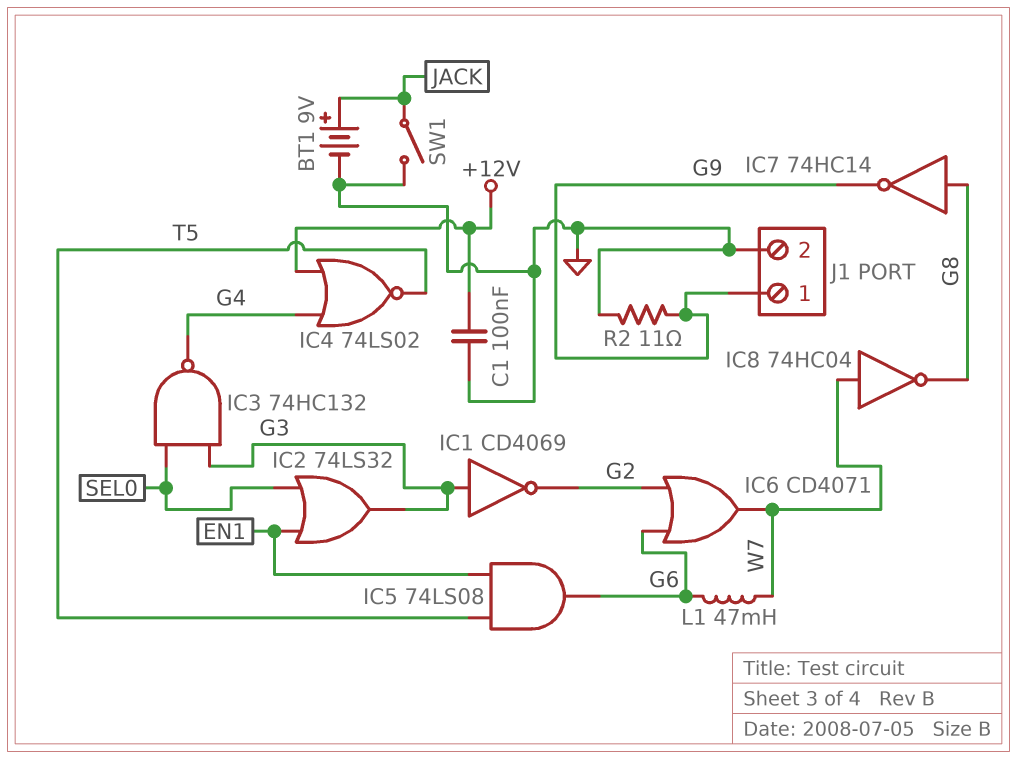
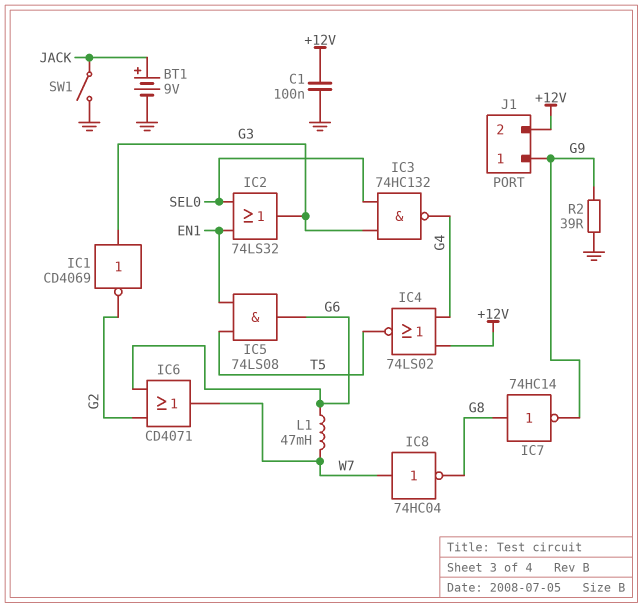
J1 pin 2: GND -> +12V
R2: 11 (G9, GND) -> 39 (G9, GND)

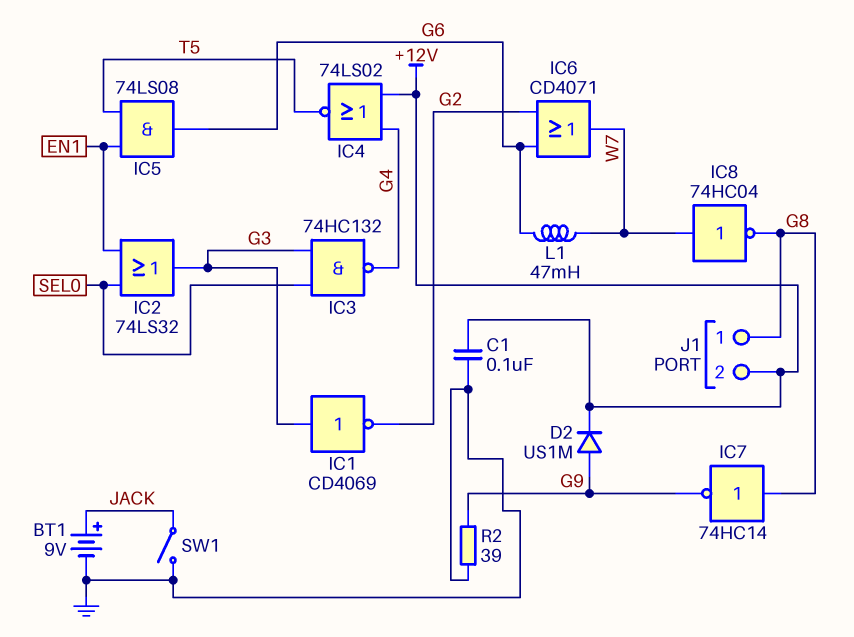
D2: none -> diode US1M (A G9, K +12V)
J1 pin 1: G9 -> G8

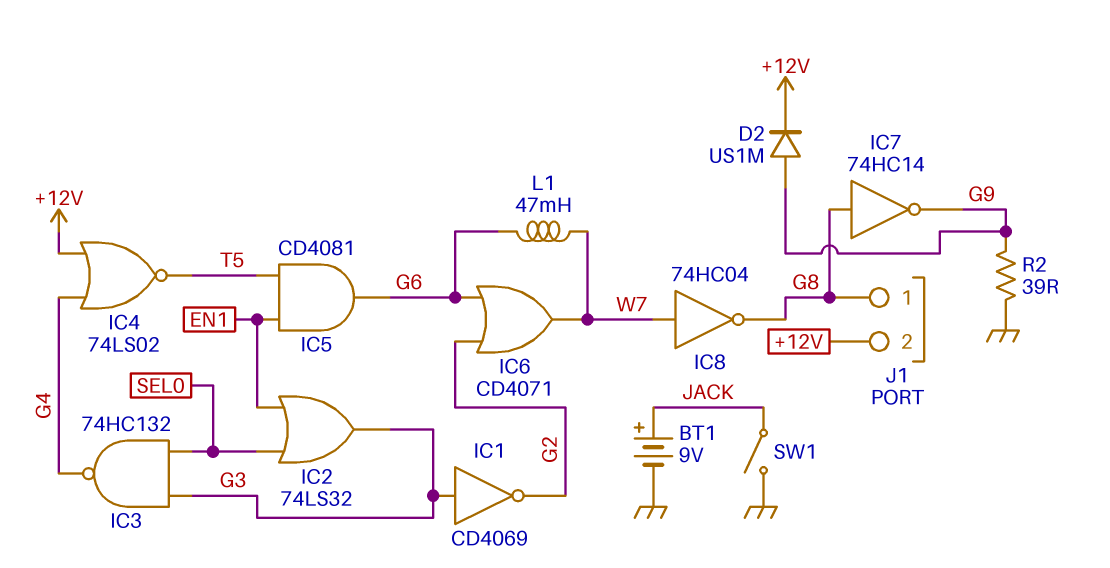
C1: 100nF (+12V, GND) -> none
IC5: AND 74LS08 (in EN1, in T5, out G6) -> AND CD4081 (in EN1, in T5, out G6)

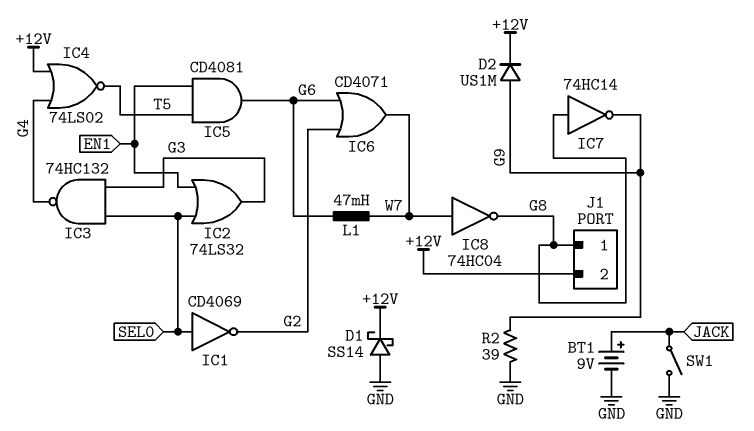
D1: none -> schottky SS14 (A GND, K +12V)
IC1: NOT CD4069 (in G3, out G2) -> NOT CD4069 (in SEL0, out G2)

